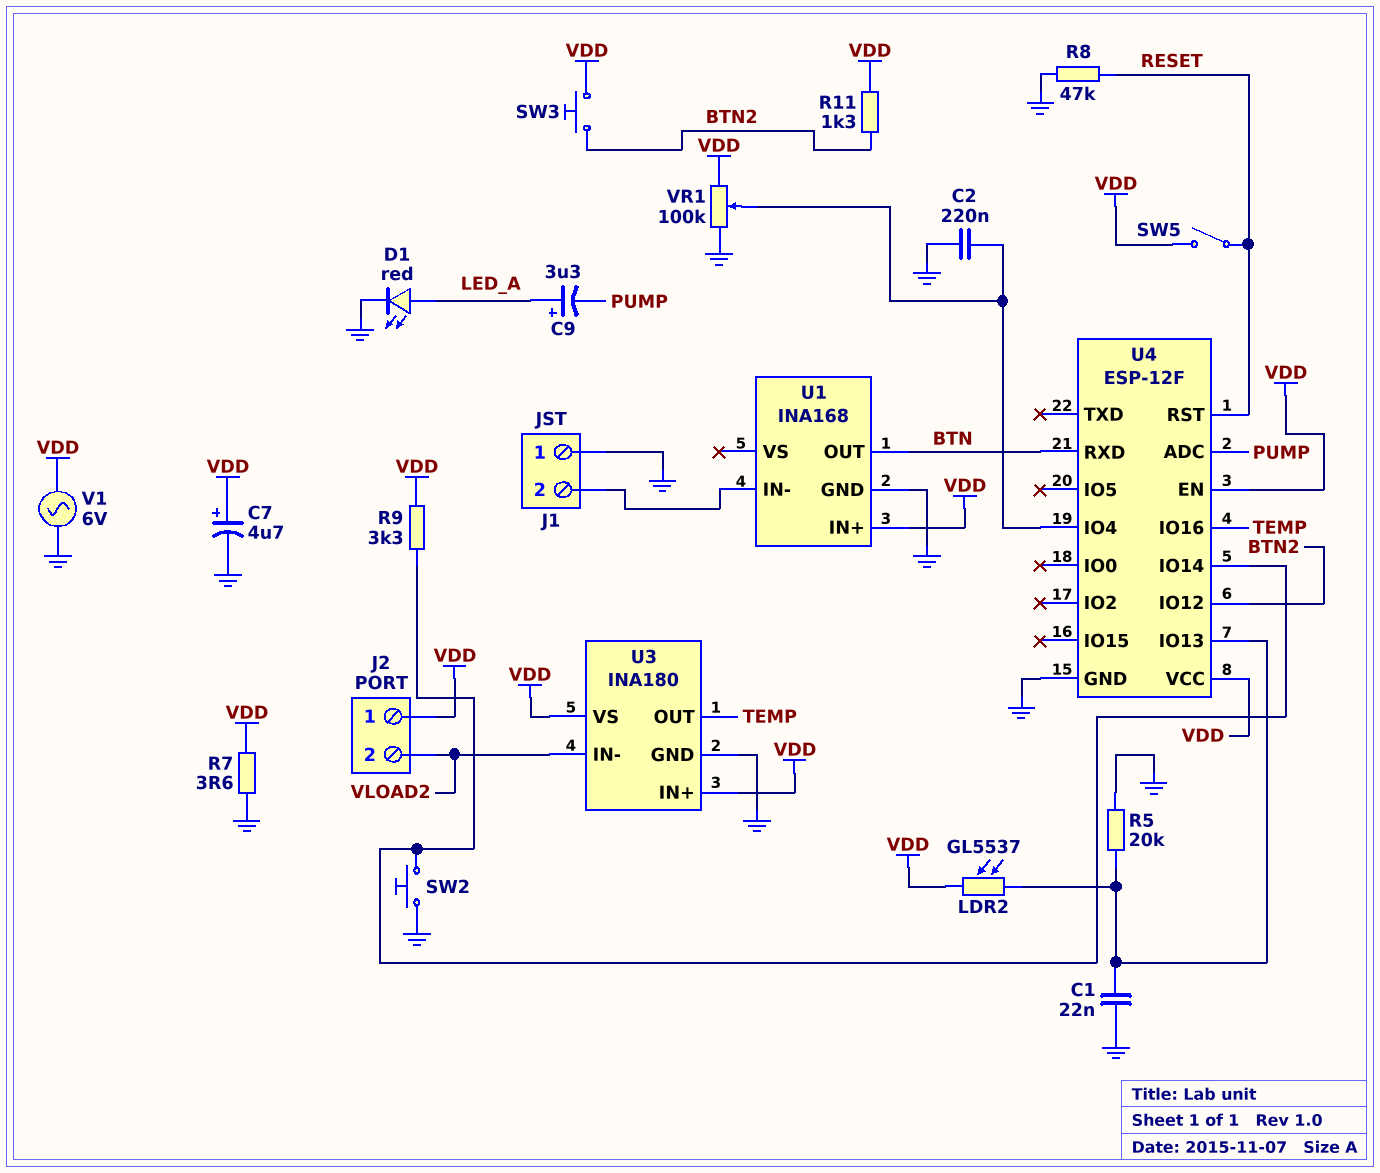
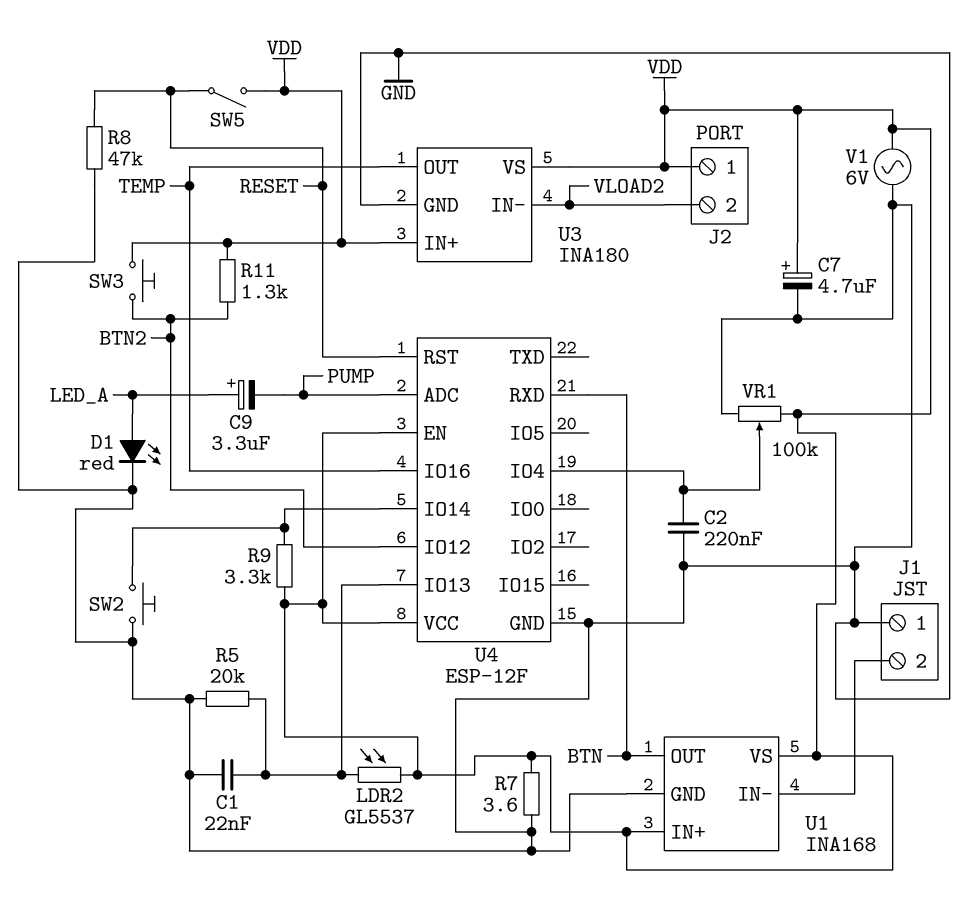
U1 pin VS: none -> VDD

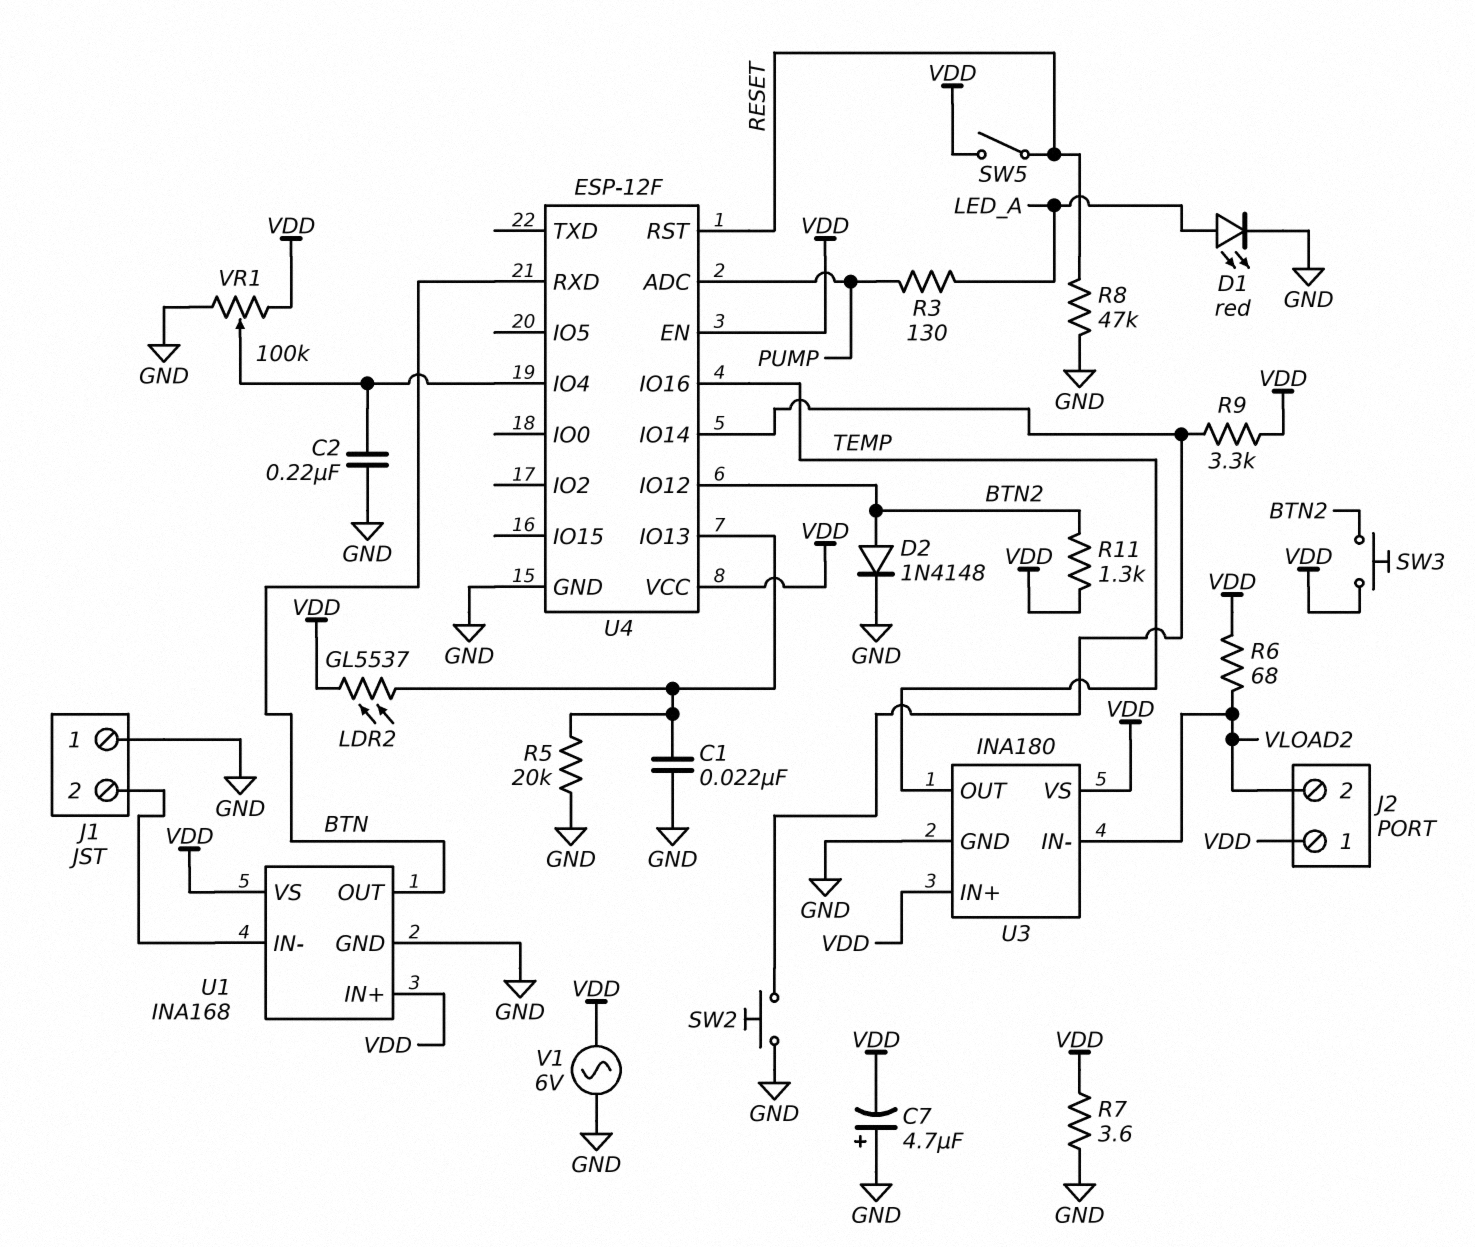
C7: 4.7uF (plus VDD, minus GND) -> 4.7uF (plus GND, minus VDD)
C9: 3.3uF (plus LED_A, minus PUMP) -> none
D2: none -> diode 1N4148 (A BTN2, K GND)
R3: none -> 130 (LED_A, PUMP)
R6: none -> 68 (VDD, VLOAD2)

